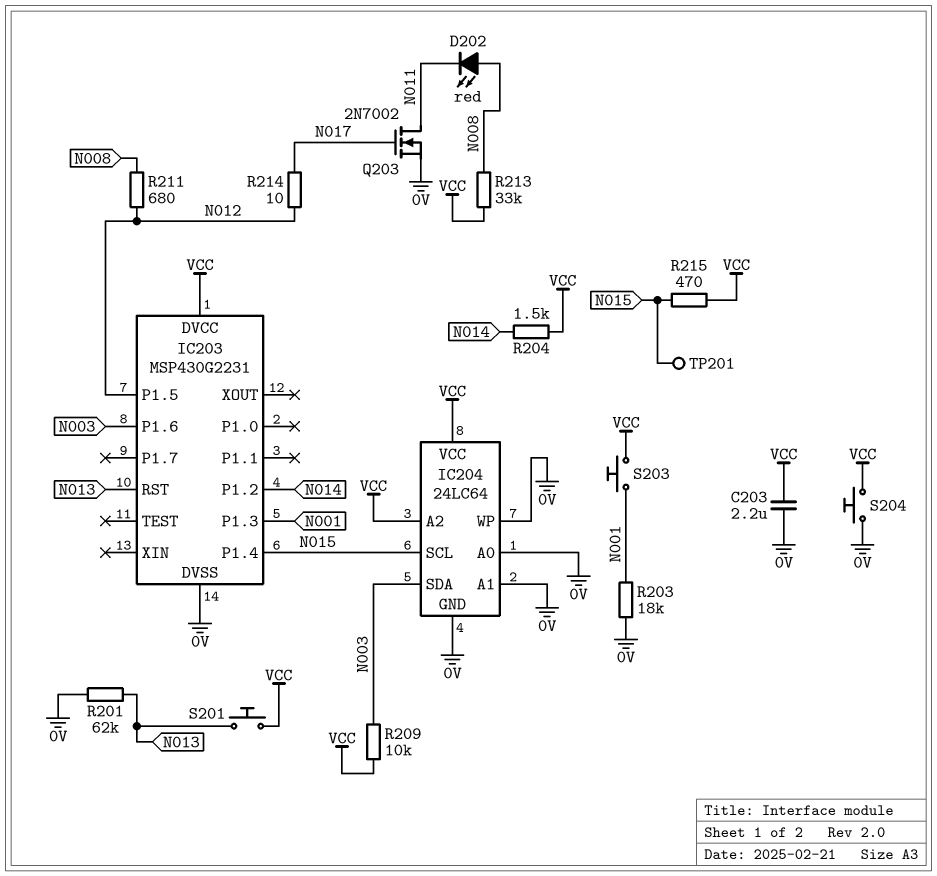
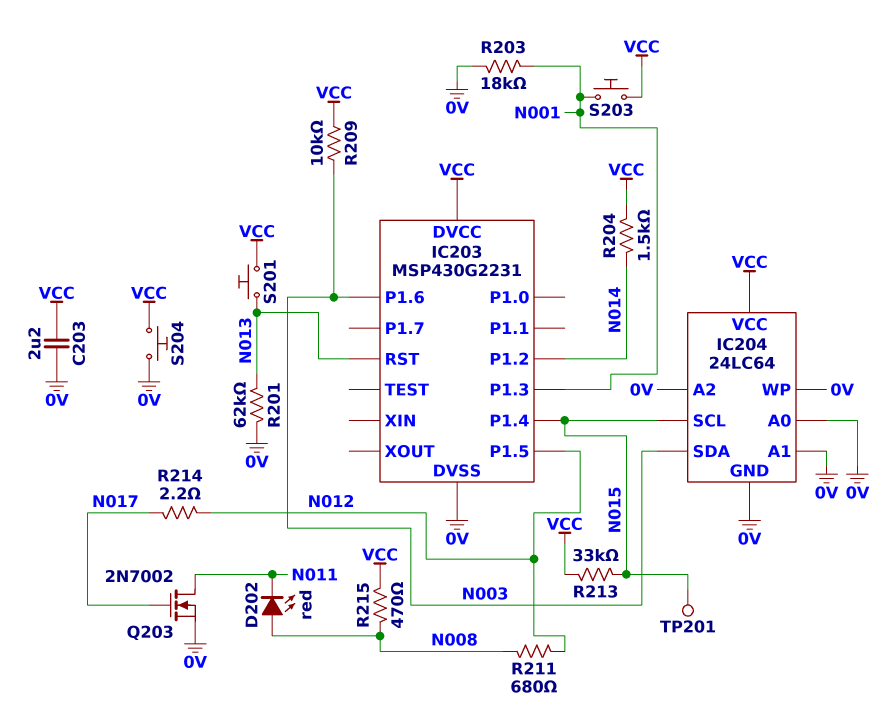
IC204 pin A2: VCC -> 0V
R213: 33k (N008, VCC) -> 33k (N015, VCC)
R214: 10 (N012, N017) -> 2.2 (N012, N017)
R215: 470 (N015, VCC) -> 470 (N008, VCC)

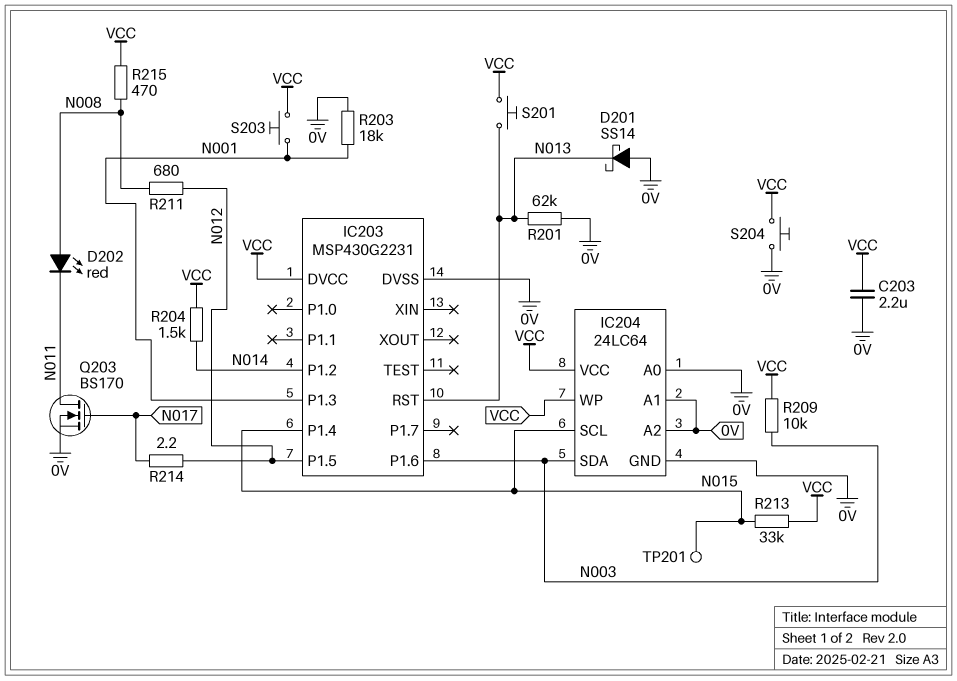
D201: none -> schottky SS14 (A 0V, K N013)
IC204 pin WP: 0V -> VCC
Q203: NMOS 2N7002 (G N017, D N011, S 0V) -> NMOS BS170 (G N017, D N011, S 0V)

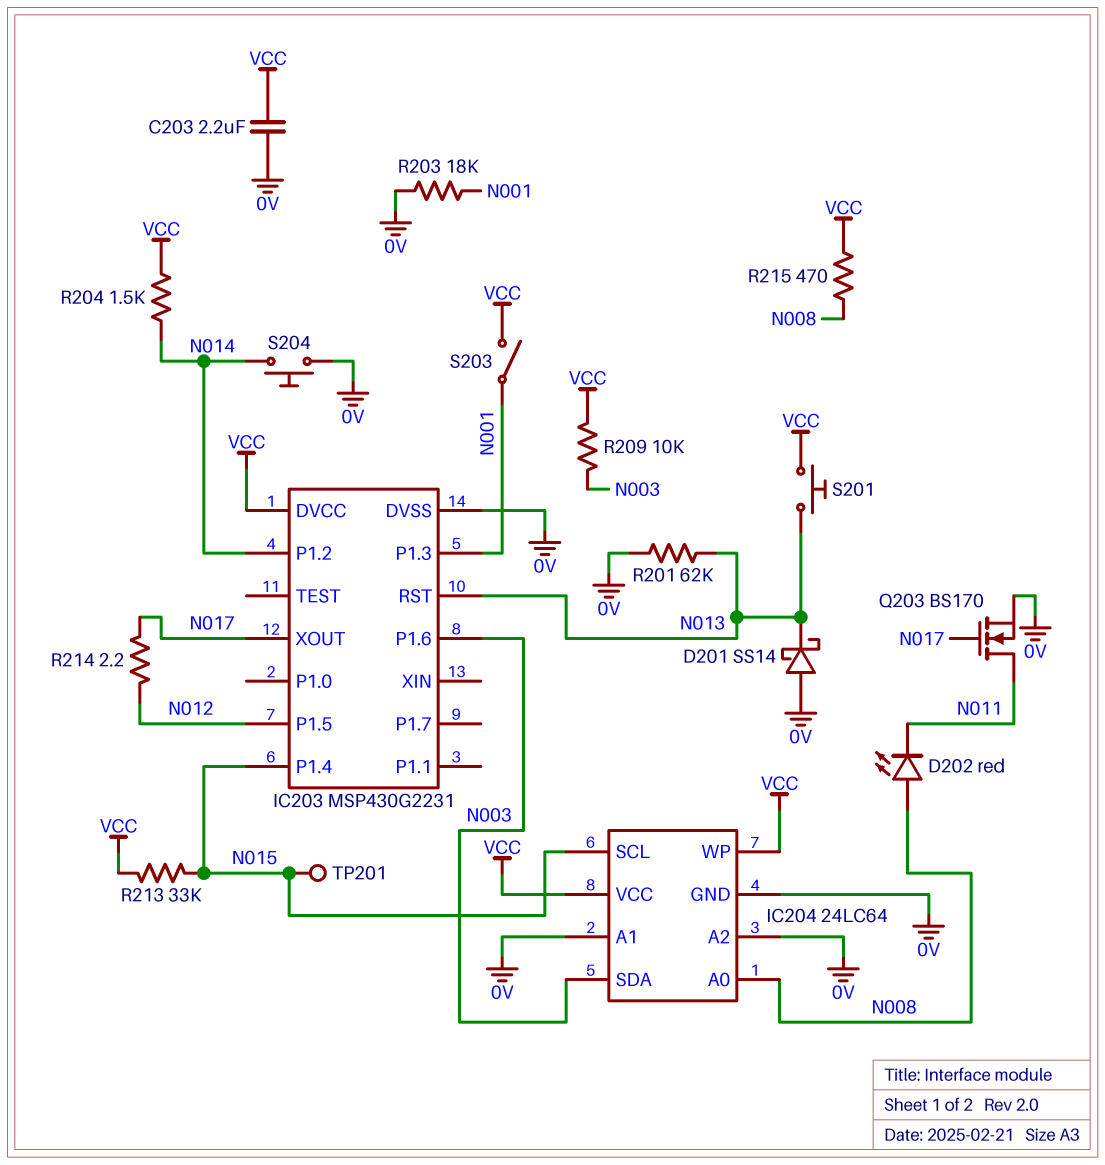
IC203 pin XOUT: none -> N017
IC204 pin A0: 0V -> N008
R211: 680 (N008, N012) -> none
S203: button (N001, VCC) -> switch (N001, VCC)
S204: button (0V, VCC) -> button (0V, N014)

